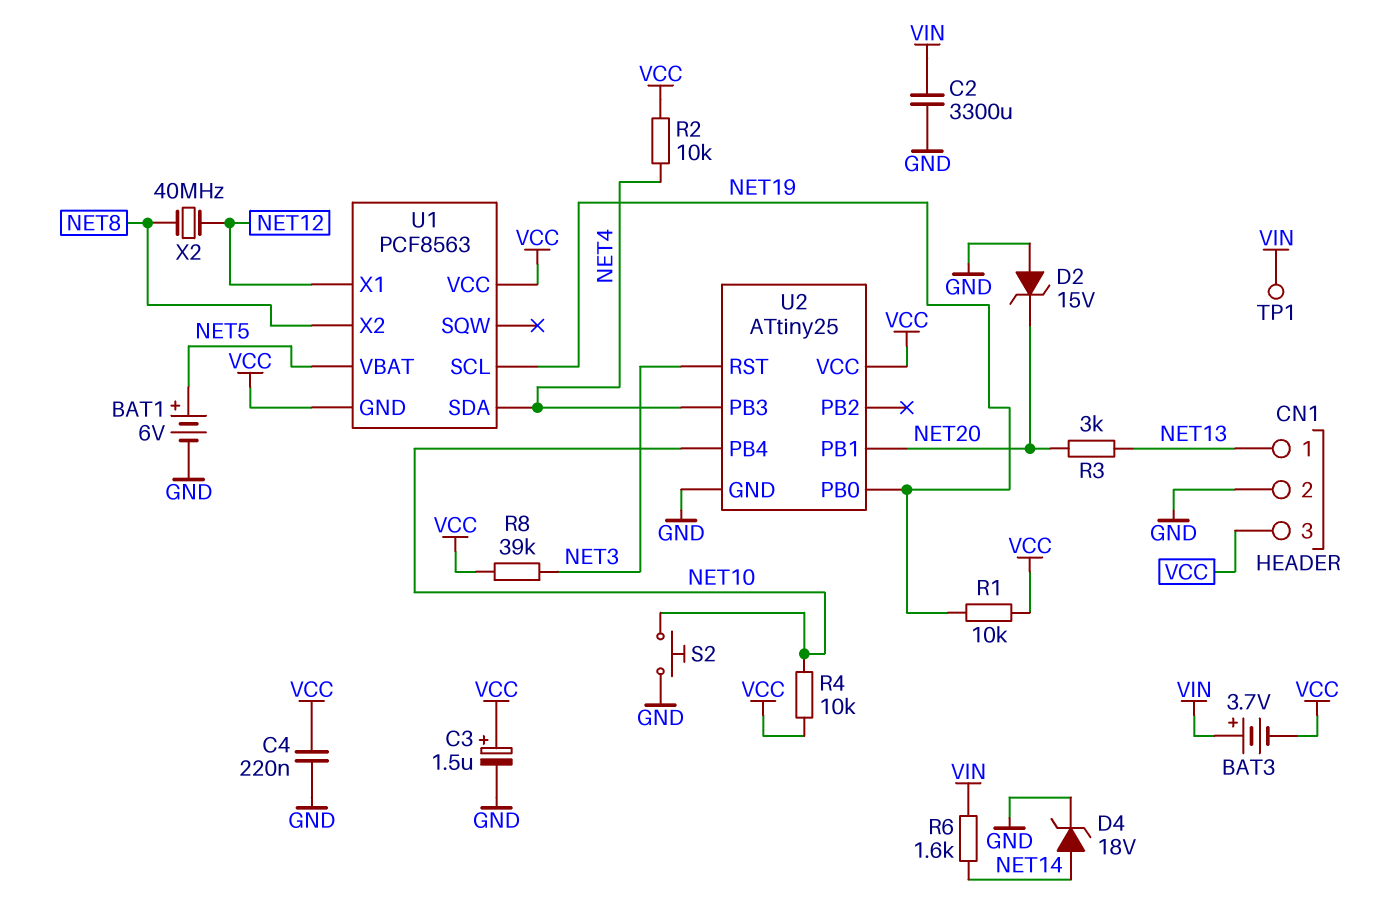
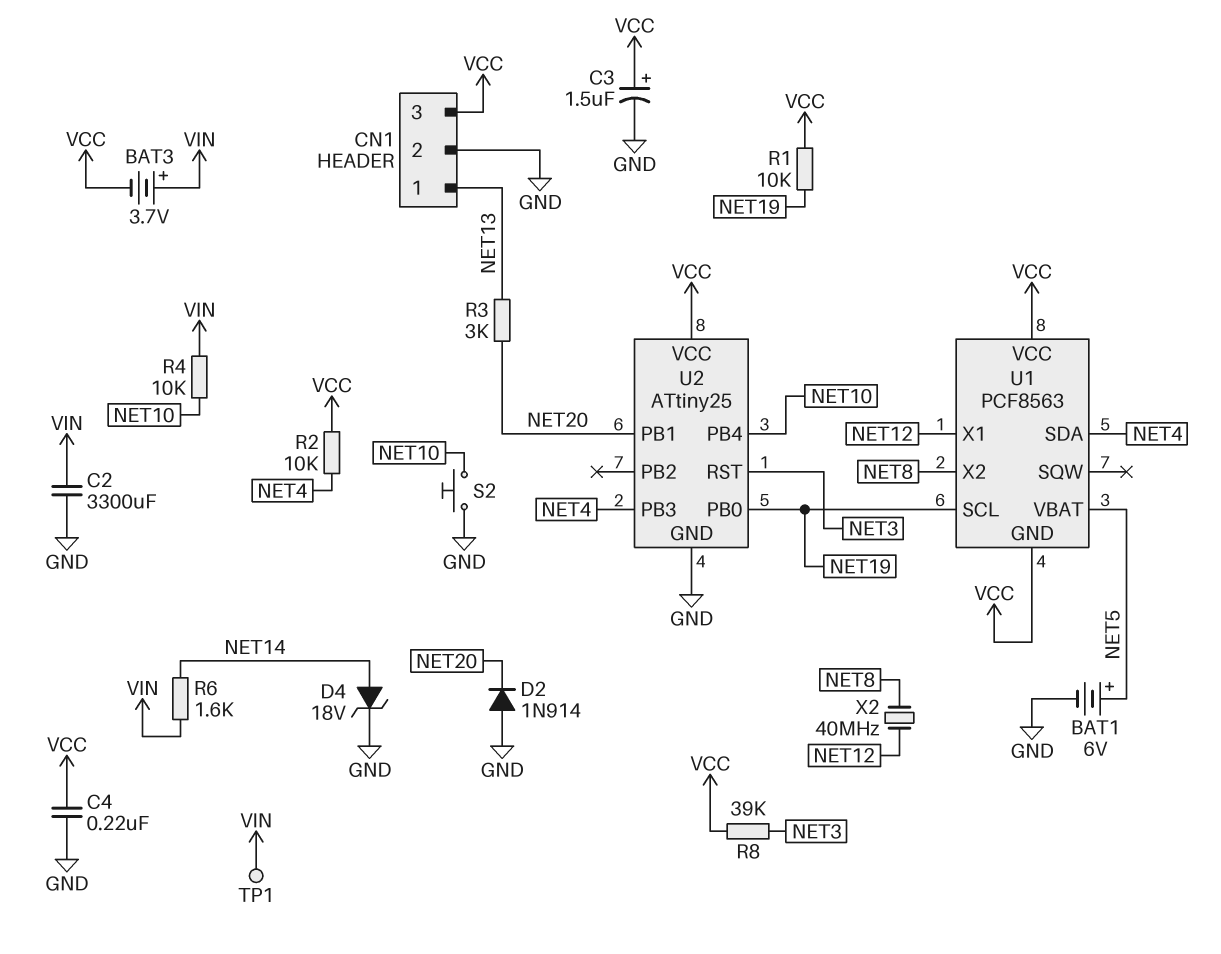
D2: zener 15V (A GND, K NET20) -> diode 1N914 (A GND, K NET20)
R4: 10k (NET10, VCC) -> 10k (NET10, VIN)

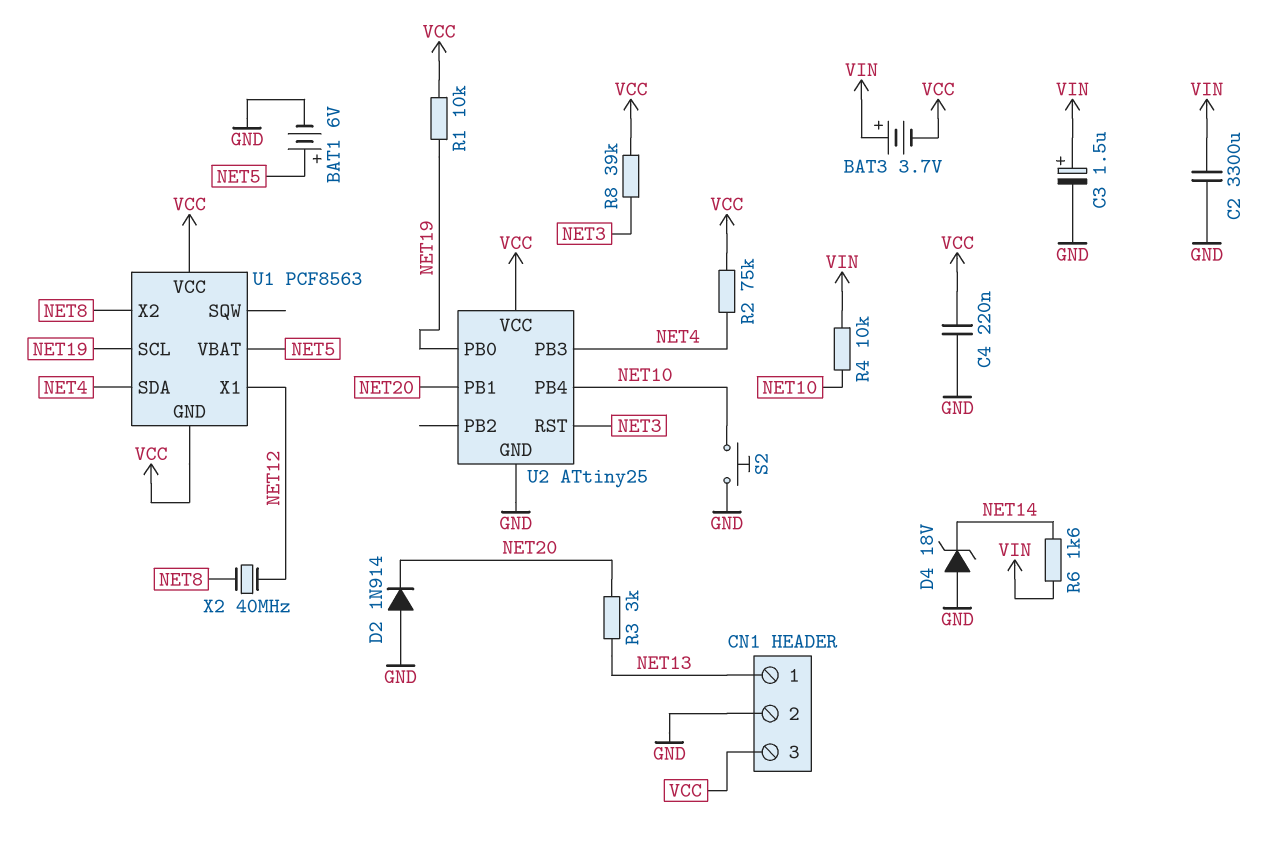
C3: 1.5uF (plus VCC, minus GND) -> 1.5uF (plus VIN, minus GND)
D4: zener 18V (A NET14, K GND) -> zener 18V (A GND, K NET14)
R2: 10k (NET4, VCC) -> 75k (NET4, VCC)
TP1: test point (VIN) -> none

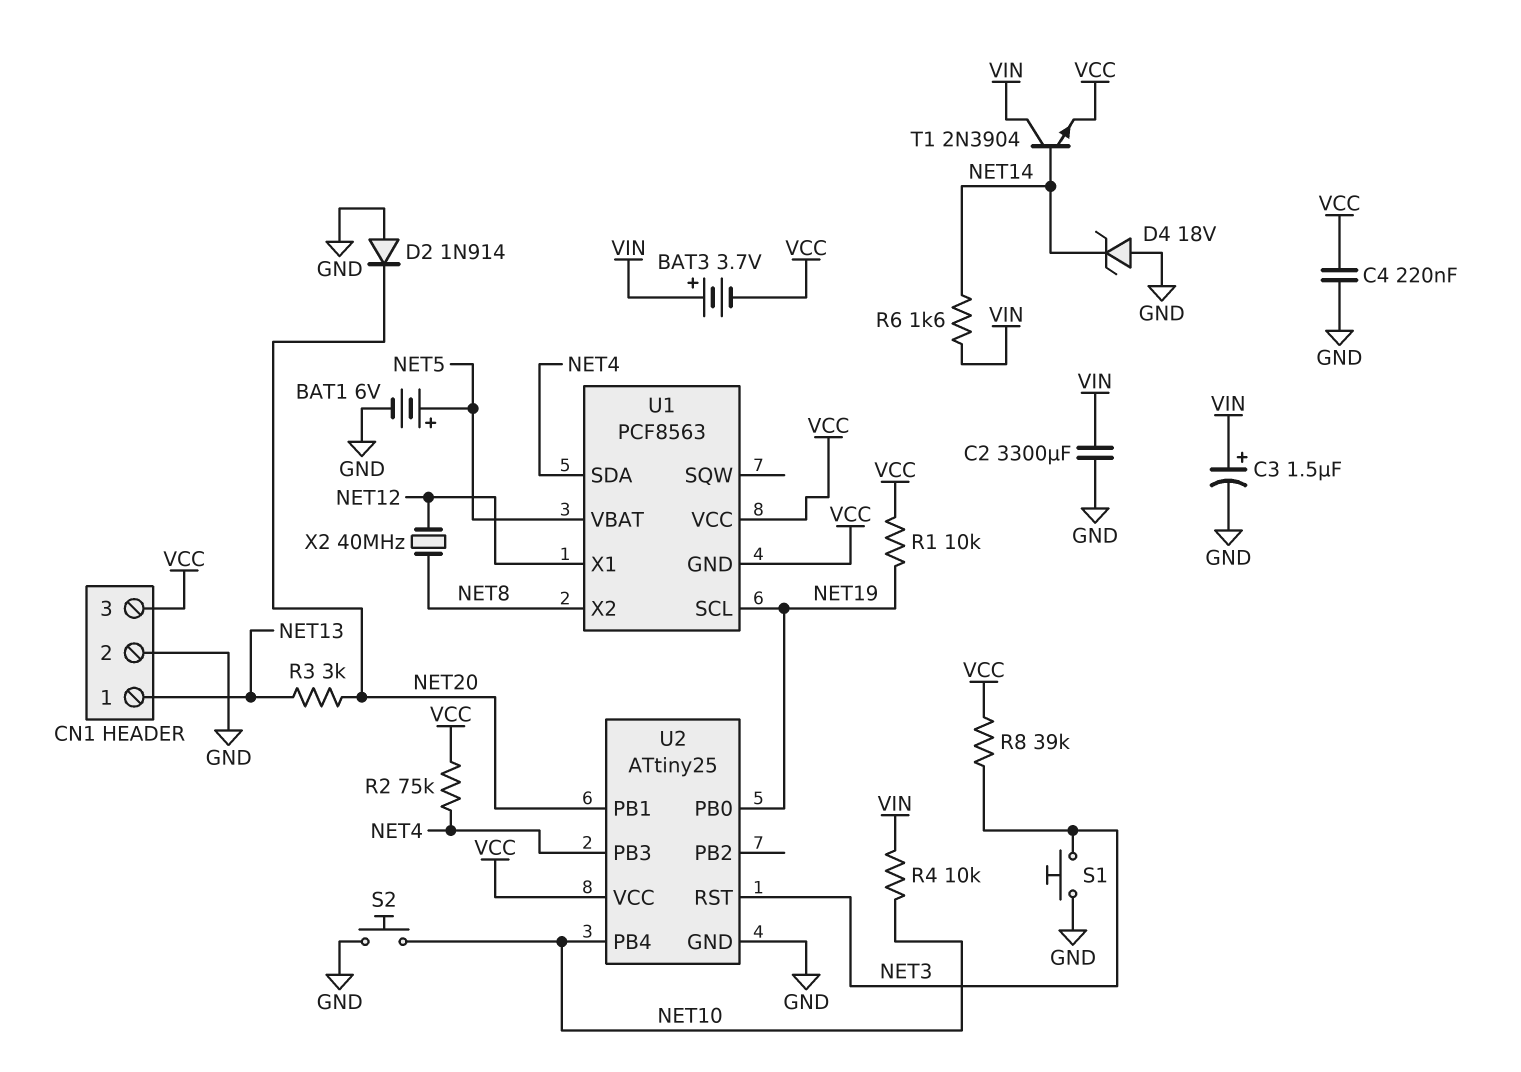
S1: none -> button (GND, NET3)
T1: none -> NPN 2N3904 (B NET14, C VIN, E VCC)

